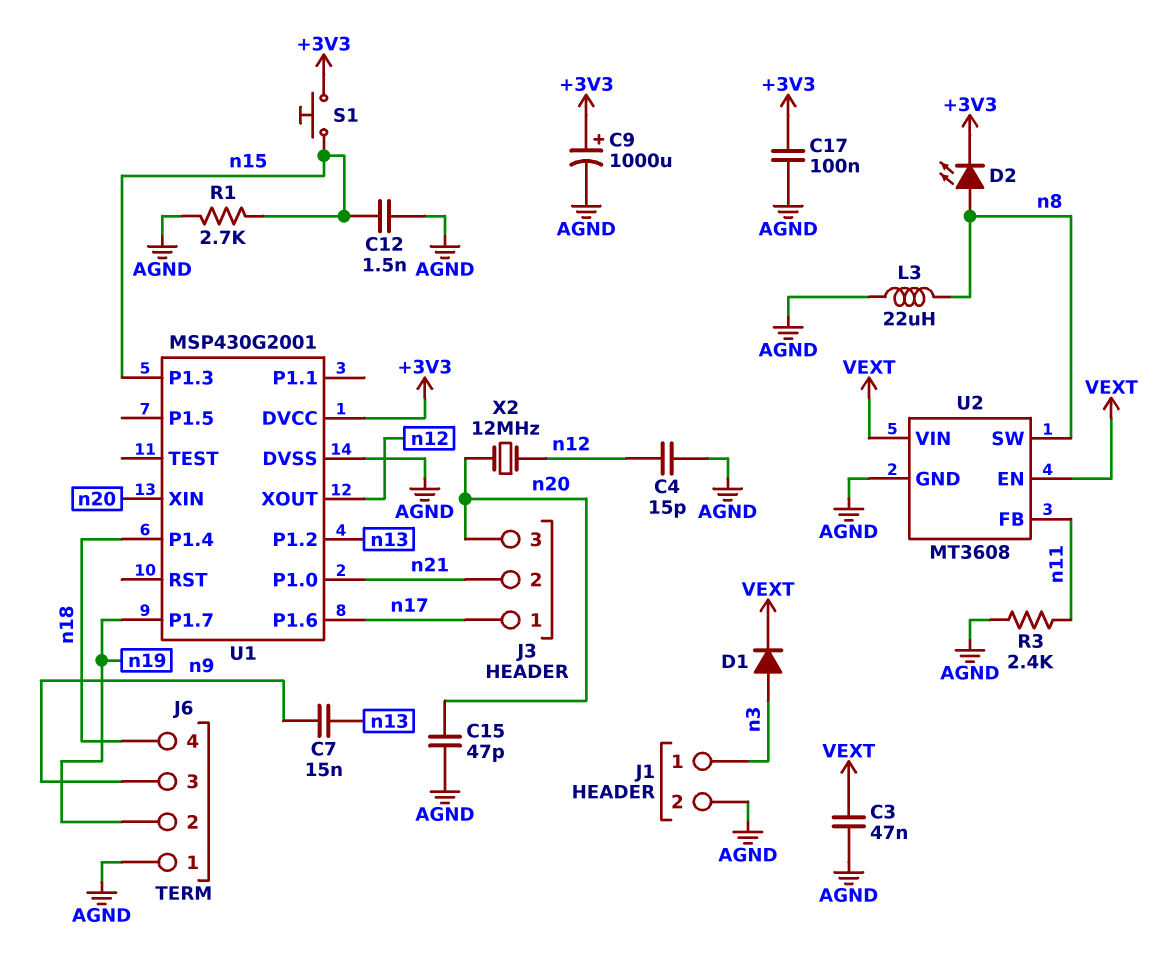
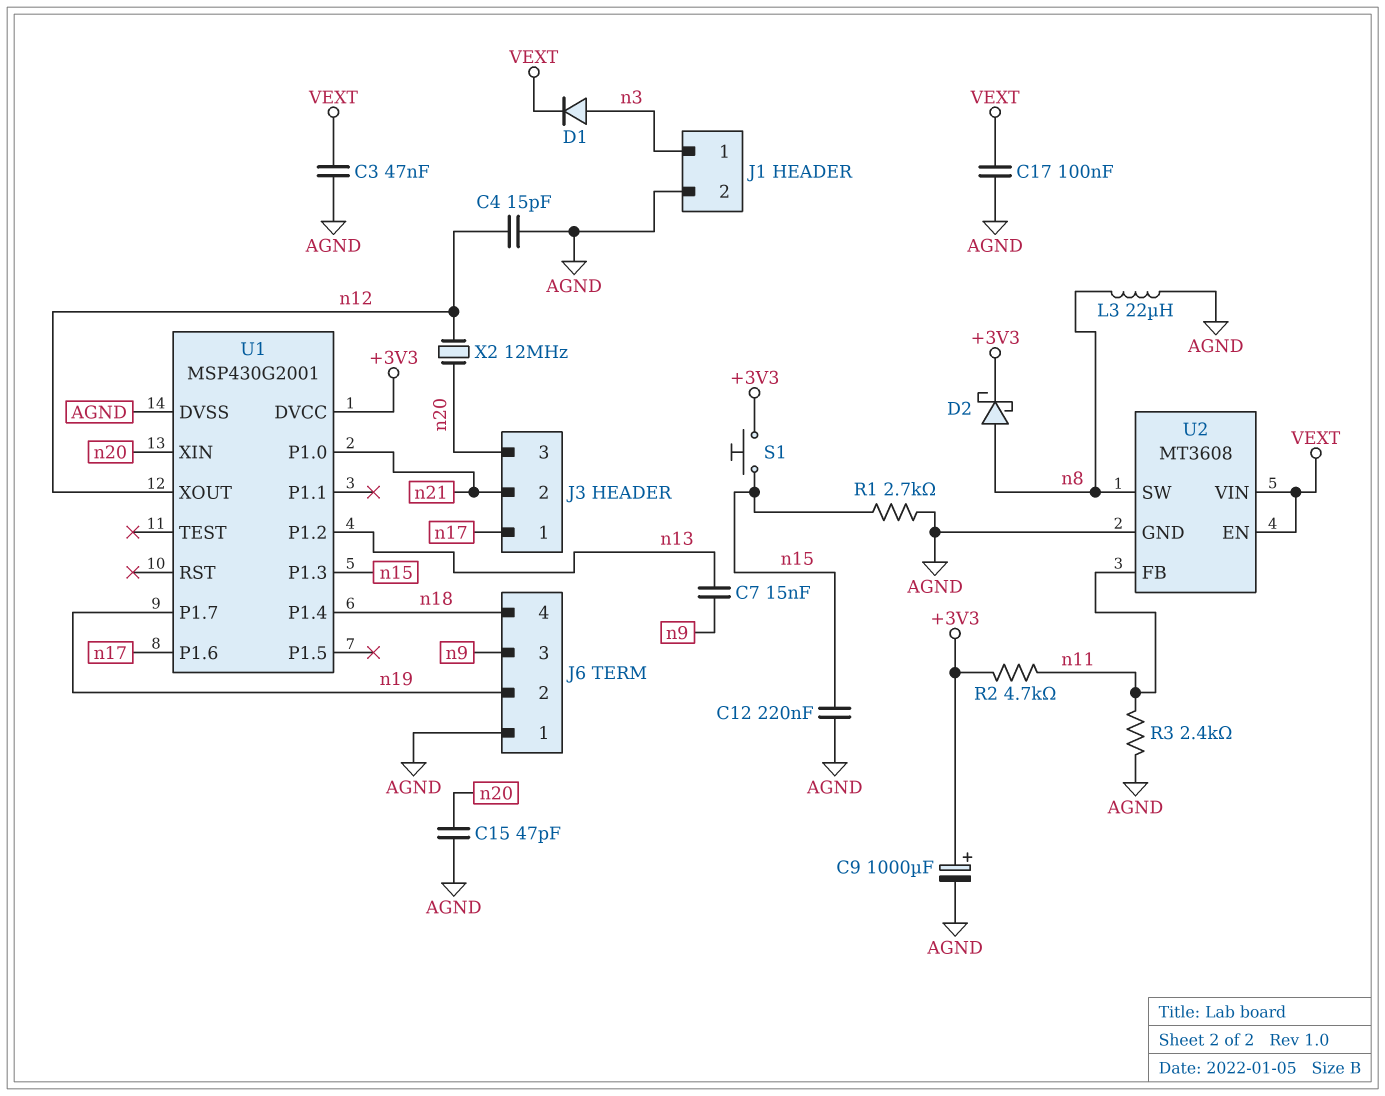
C12: 1.5nF (AGND, n15) -> 220nF (AGND, n15)
C17: 100nF (+3V3, AGND) -> 100nF (AGND, VEXT)
D2: LED (A n8, K +3V3) -> schottky (A n8, K +3V3)
R2: none -> 4.7k (+3V3, n11)

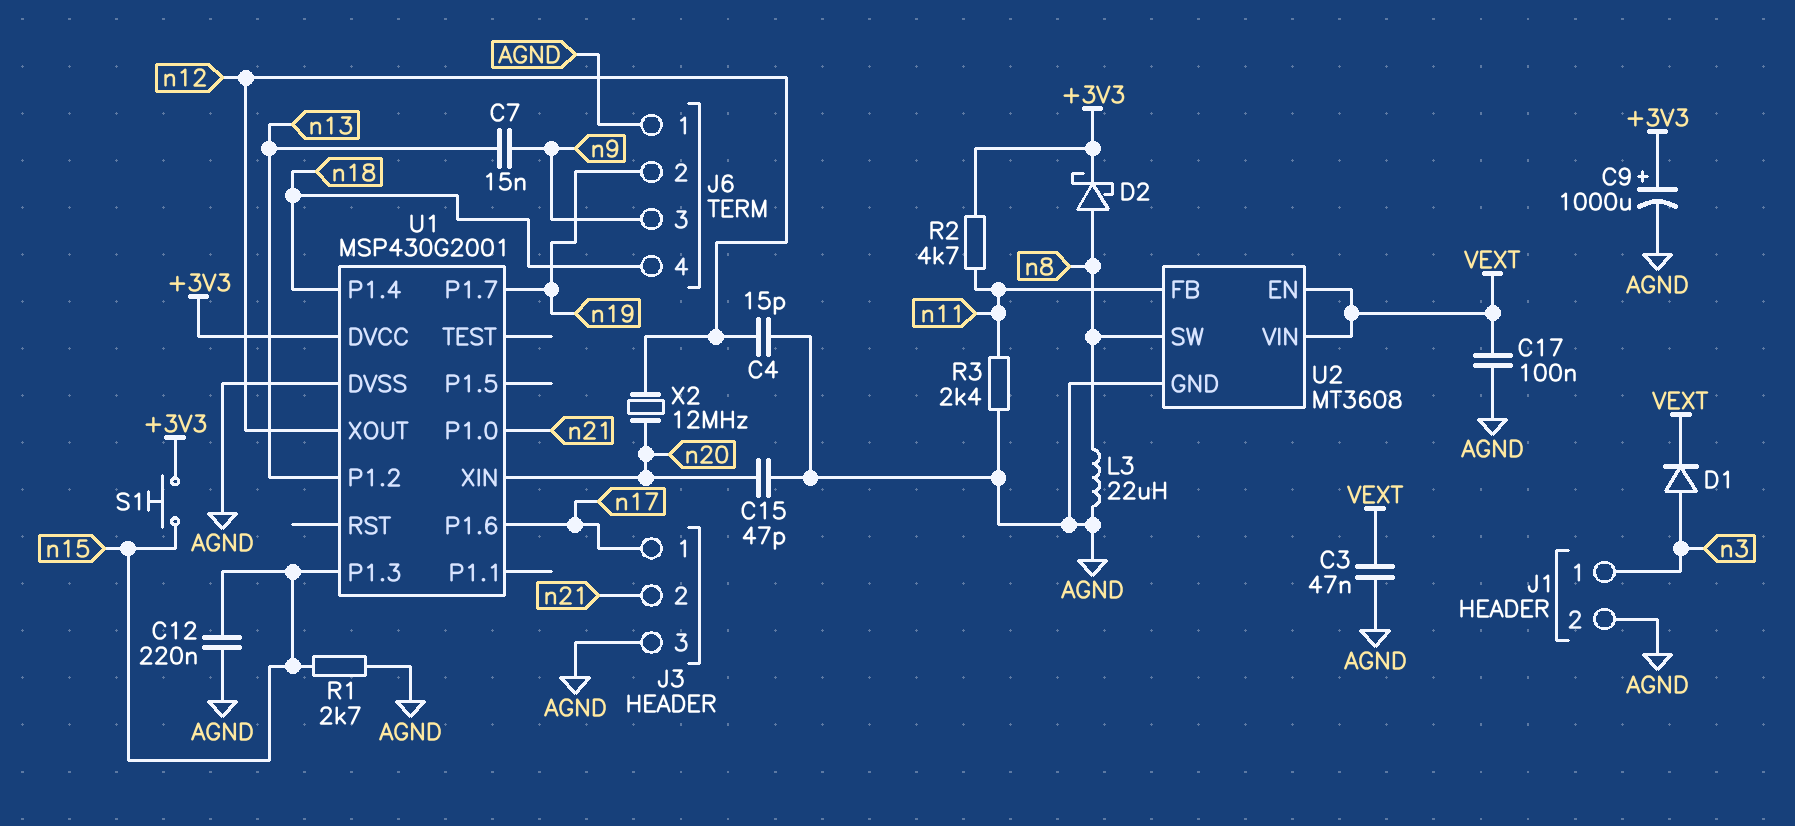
J3 pin 3: n20 -> AGND

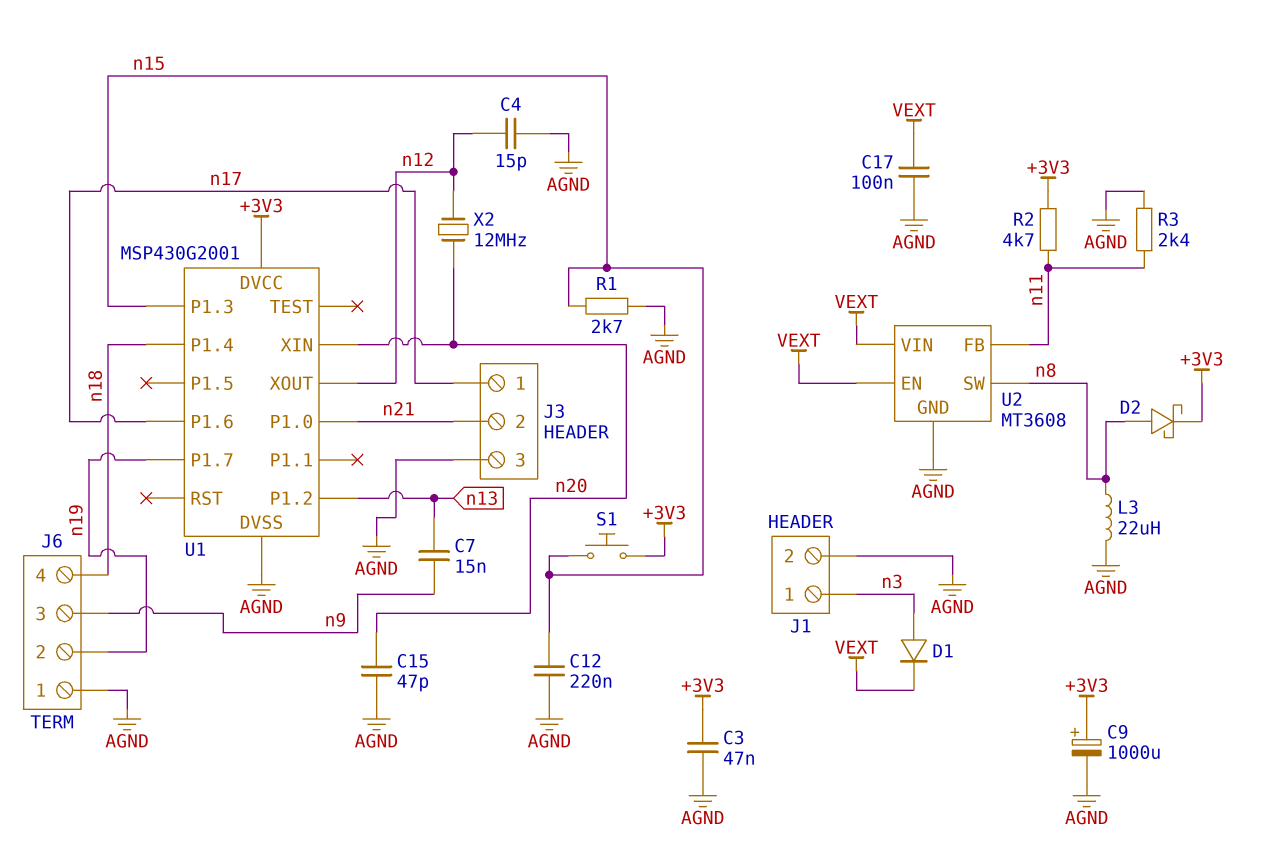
C3: 47nF (AGND, VEXT) -> 47nF (+3V3, AGND)

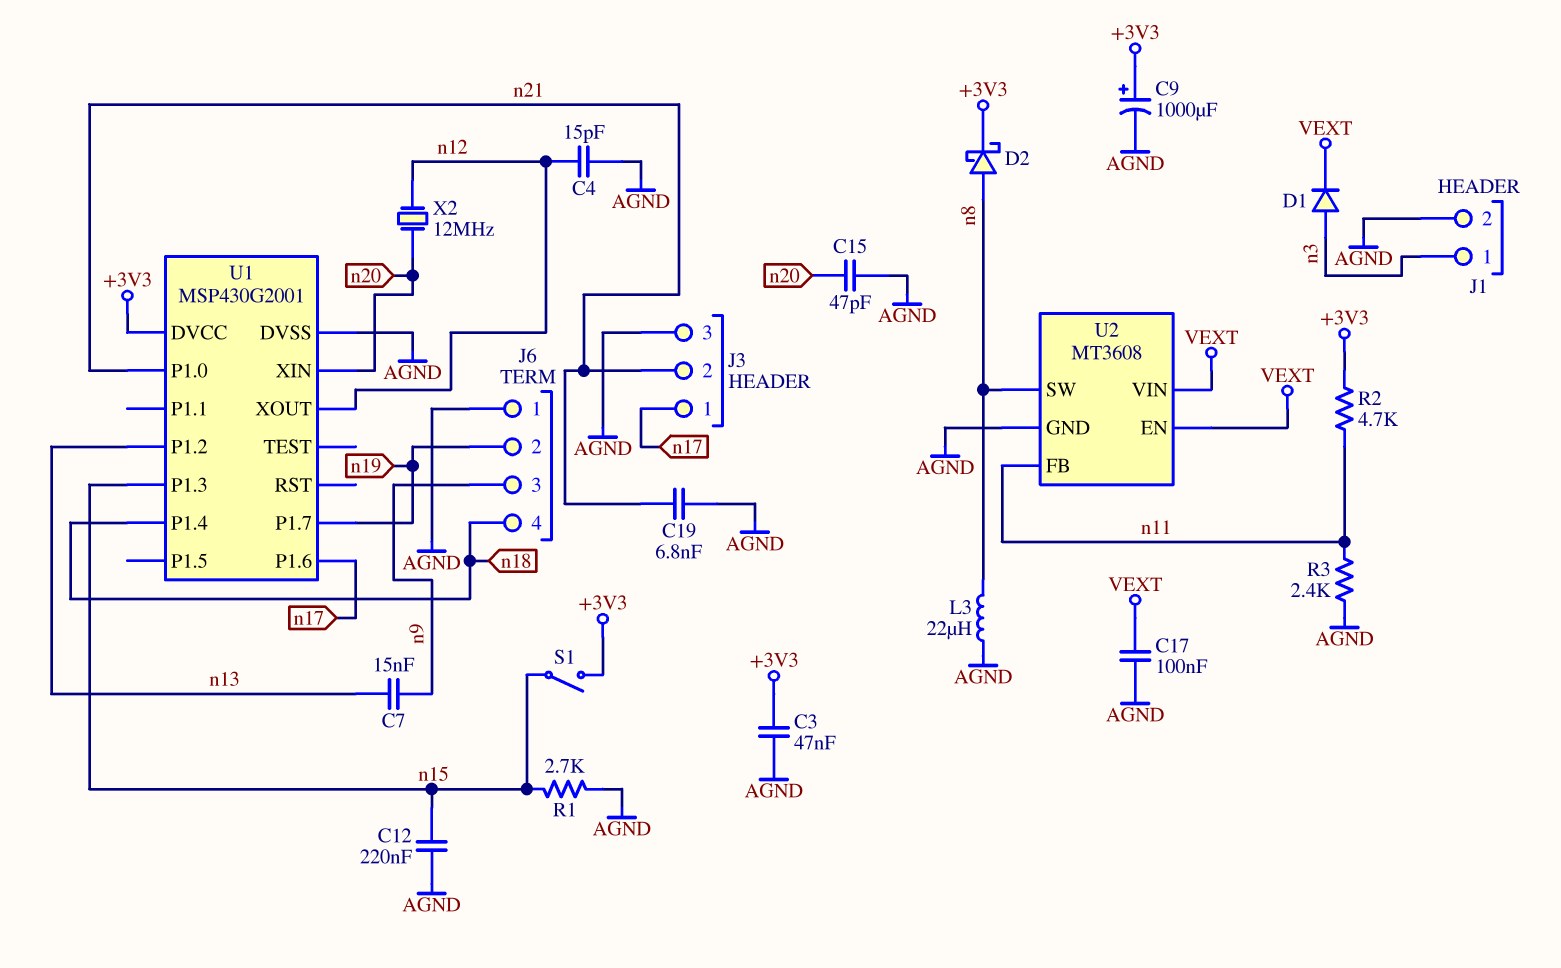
C19: none -> 6.8nF (AGND, n21)
S1: button (+3V3, n15) -> switch (+3V3, n15)

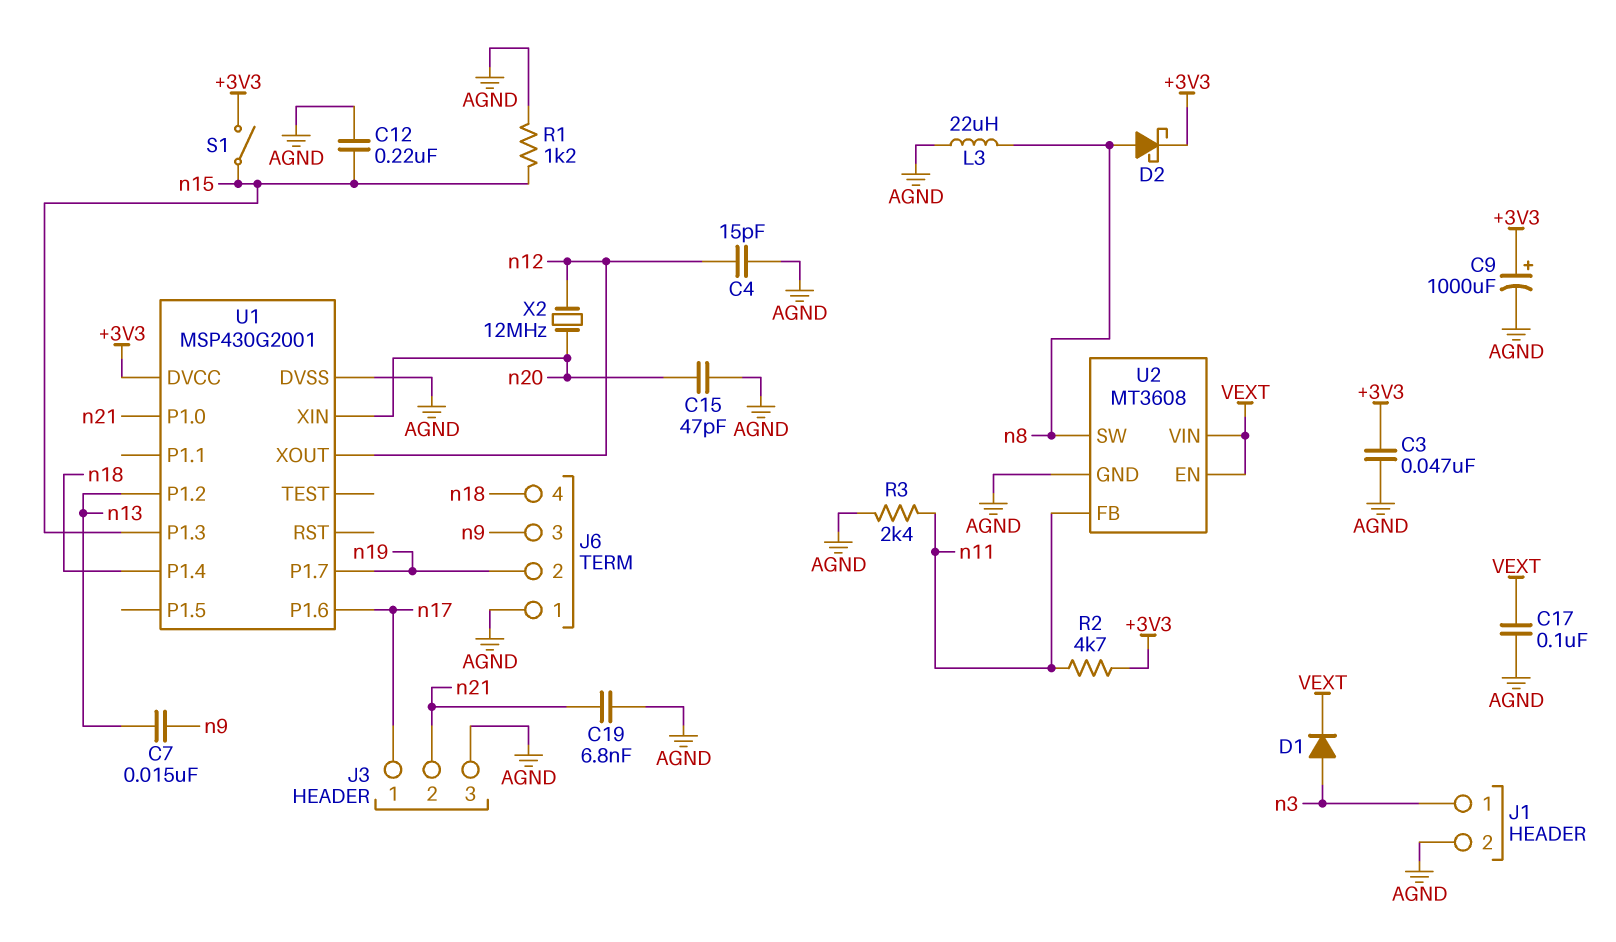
R1: 2.7k (AGND, n15) -> 1.2k (AGND, n15)

